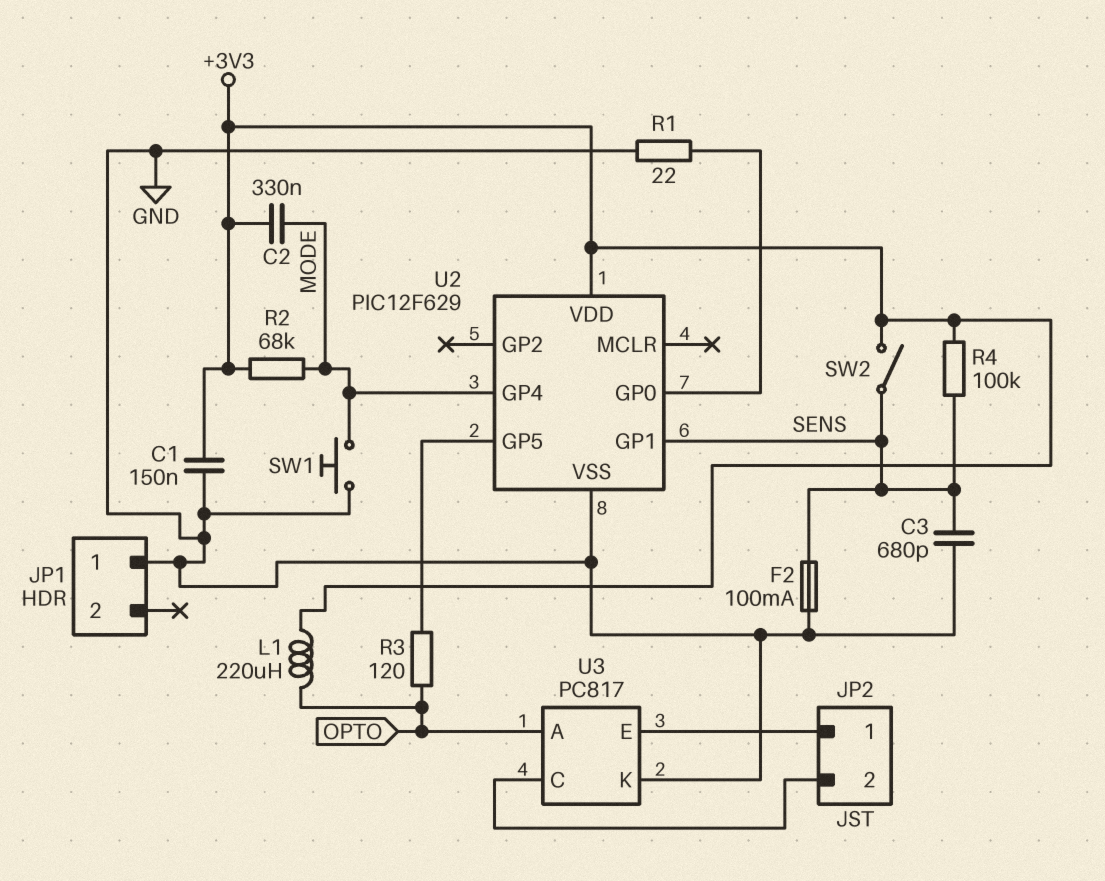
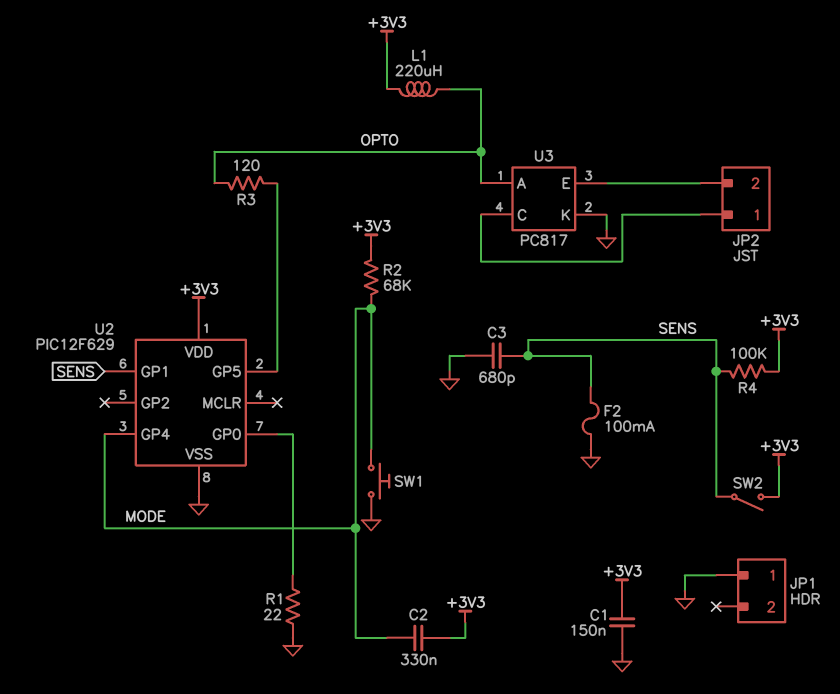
U3 pin C: JP2/2 -> JP2/1
U3 pin E: JP2/1 -> JP2/2

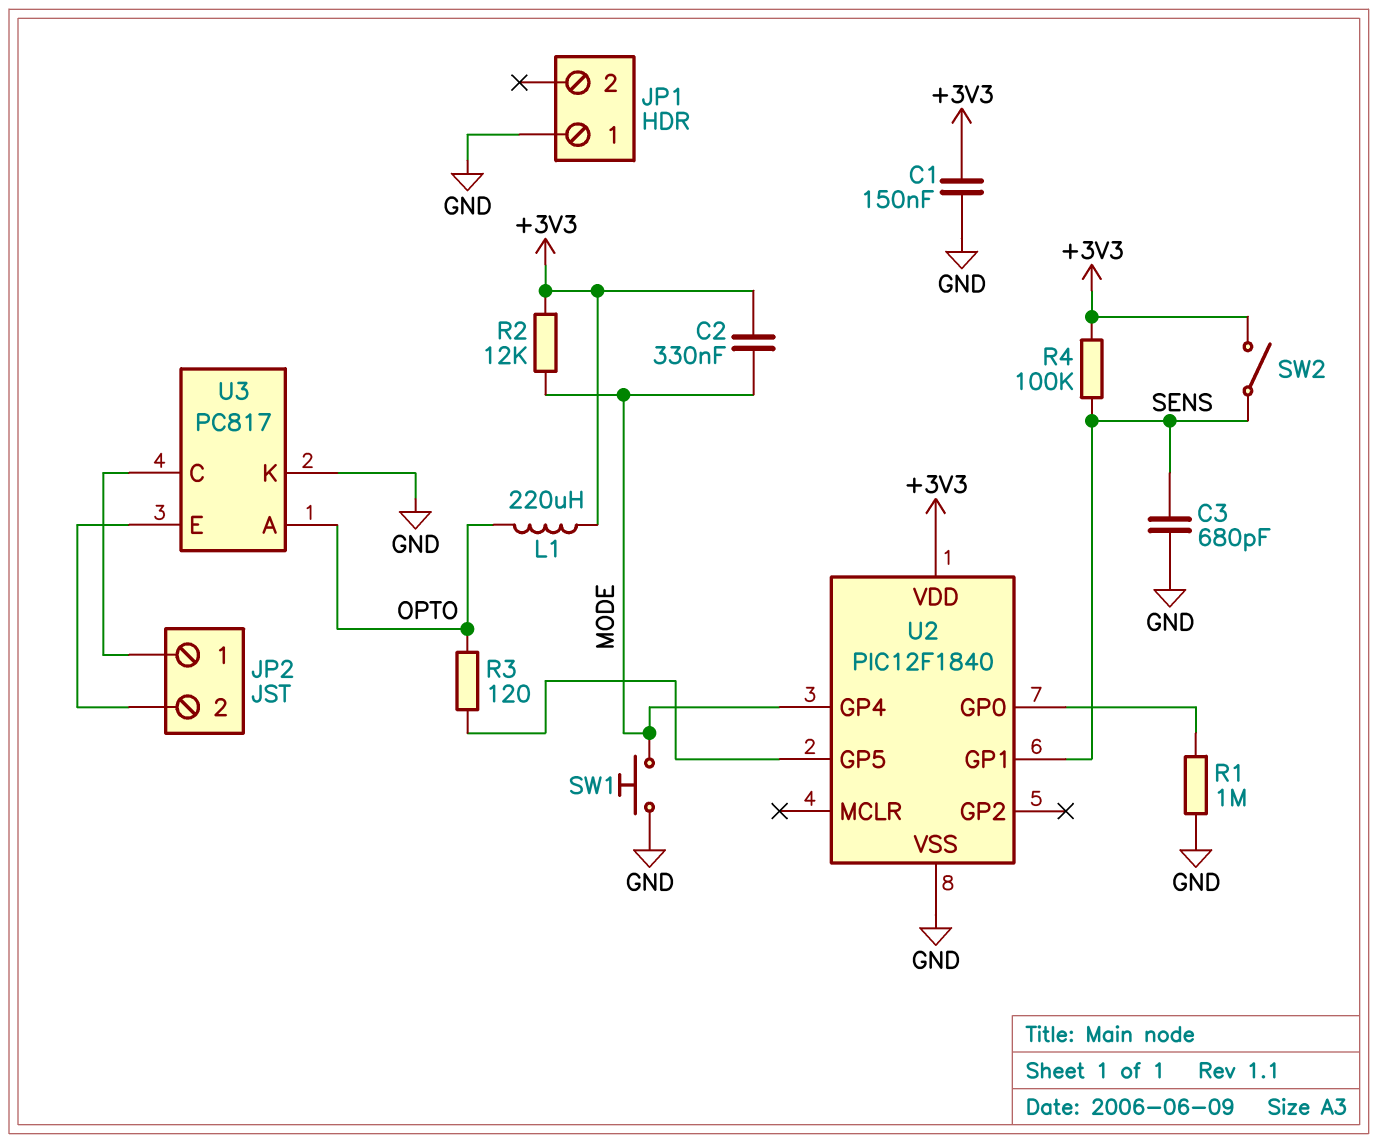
F2: 100mA (GND, SENS) -> none
R1: 22 (GND, U2/GP0) -> 1M (GND, U2/GP0)
R2: 68k (+3V3, MODE) -> 12k (+3V3, MODE)
U2: PIC12F629 -> PIC12F1840

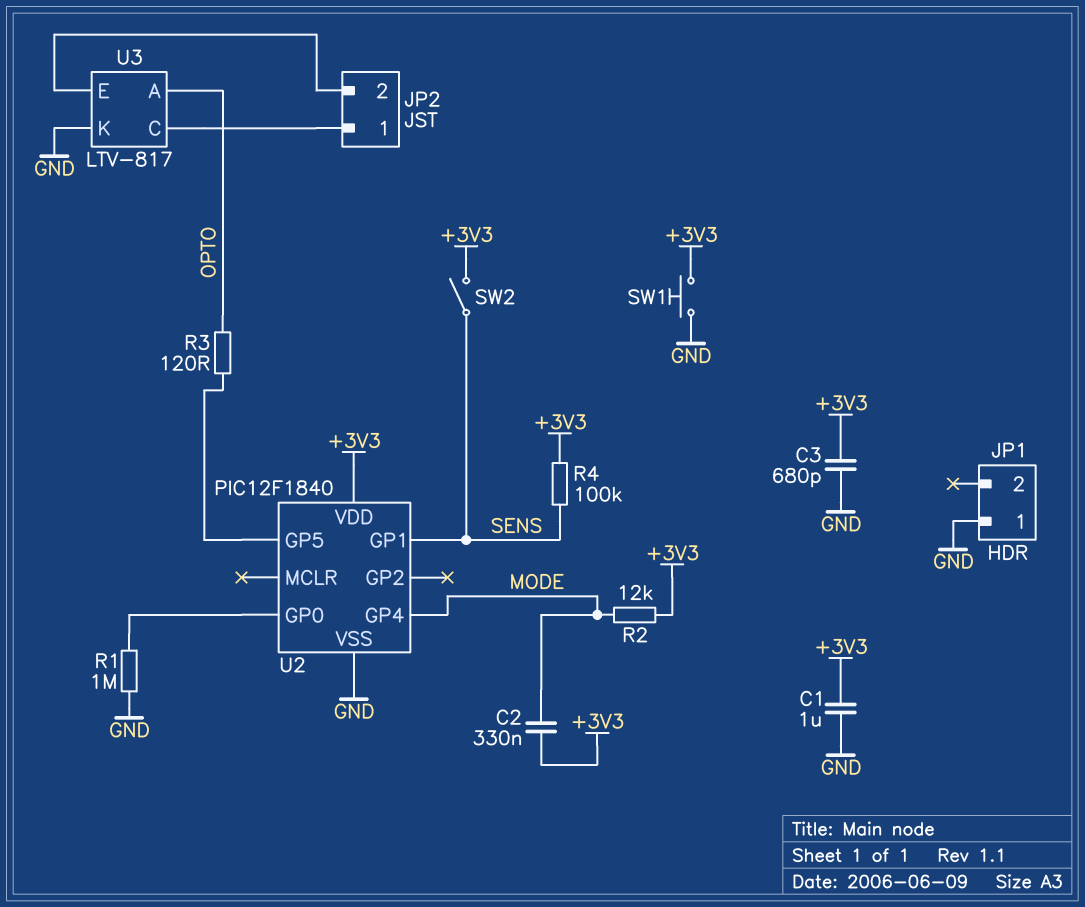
C1: 150nF (+3V3, GND) -> 1uF (+3V3, GND)
C3: 680pF (GND, SENS) -> 680pF (+3V3, GND)
L1: 220uH (+3V3, OPTO) -> none
SW1: button (GND, MODE) -> button (+3V3, GND)
U3: PC817 -> LTV-817

